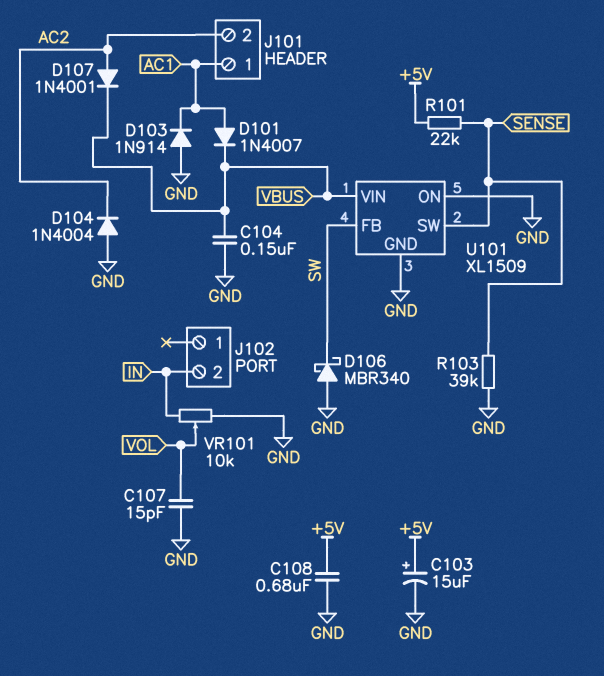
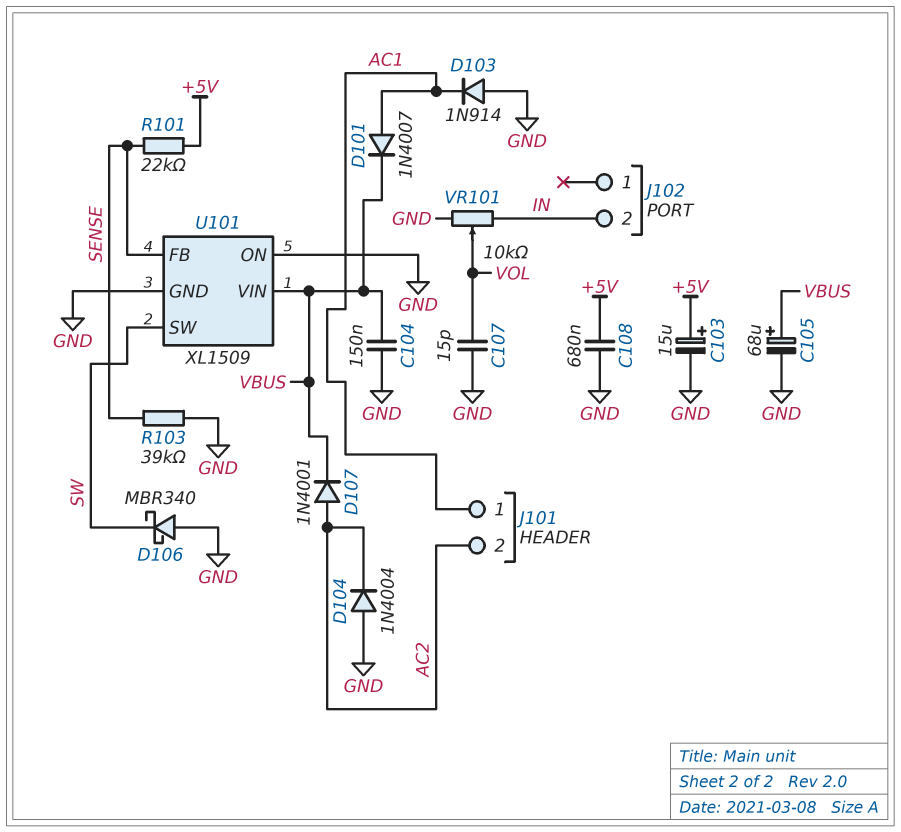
C105: none -> 68uF (plus VBUS, minus GND)
U101 pin FB: SW -> SENSE
U101 pin SW: SENSE -> SW

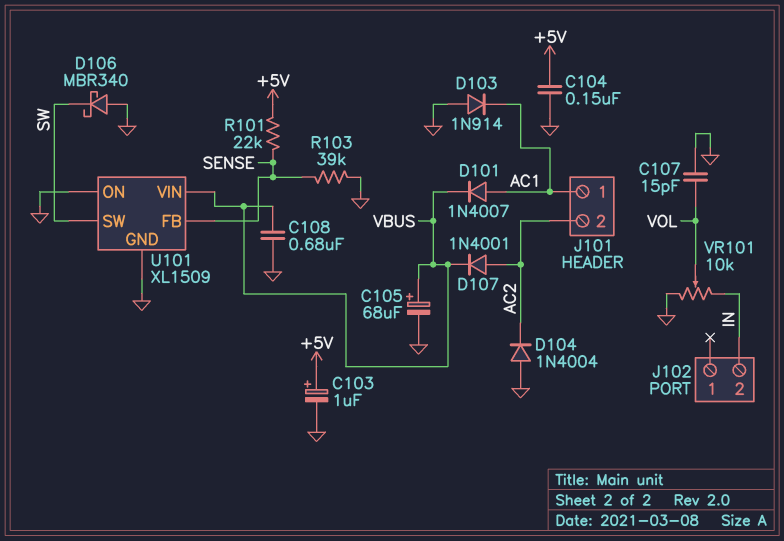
C103: 15uF (plus +5V, minus GND) -> 1uF (plus +5V, minus GND)
C104: 150nF (GND, VBUS) -> 150nF (+5V, GND)
C108: 680nF (+5V, GND) -> 680nF (GND, VBUS)

